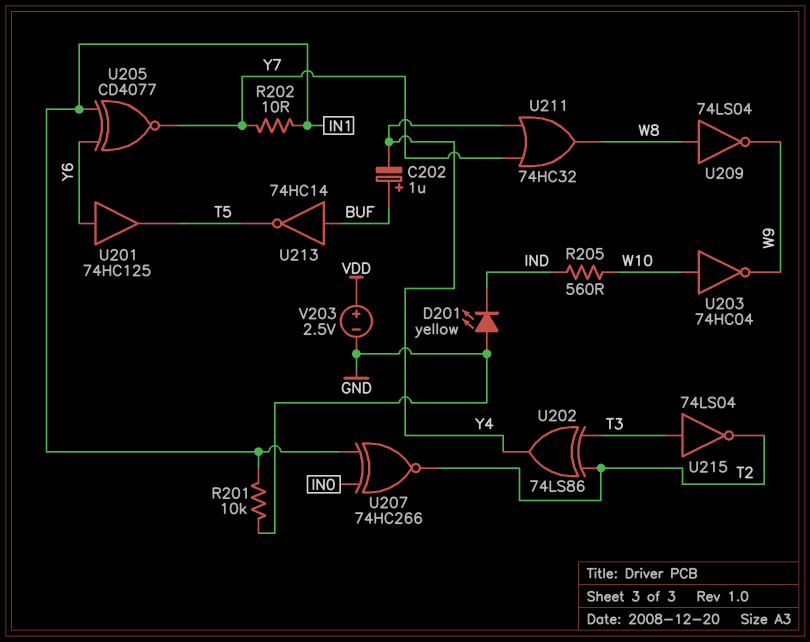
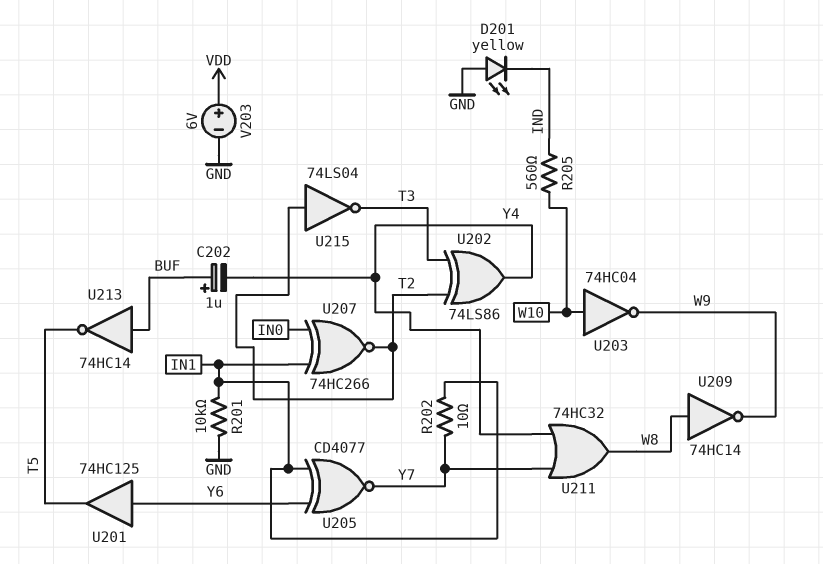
U209: NOT 74LS04 (in W8, out W9) -> NOT 74HC14 (in W8, out W9)
U215: NOT 74LS04 (in T3, out T2) -> NOT 74LS04 (in T2, out T3)
V203: 2.5V (plus VDD, minus GND) -> 6V (plus VDD, minus GND)

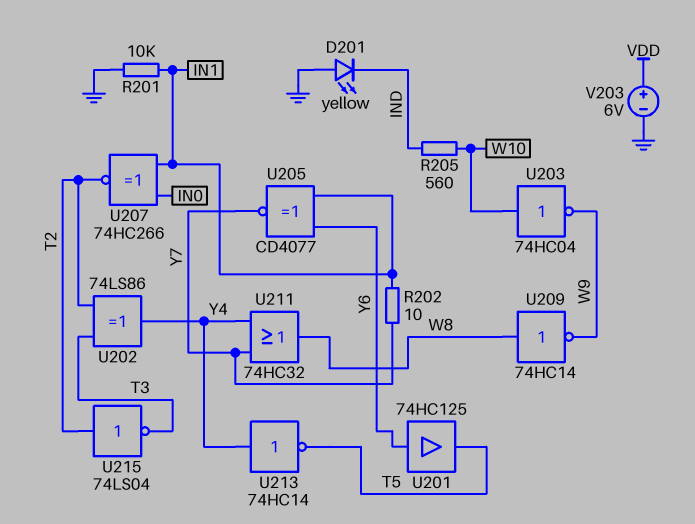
C202: 1uF (plus BUF, minus Y4) -> none
U213: NOT 74HC14 (in BUF, out T5) -> NOT 74HC14 (in Y4, out T5)

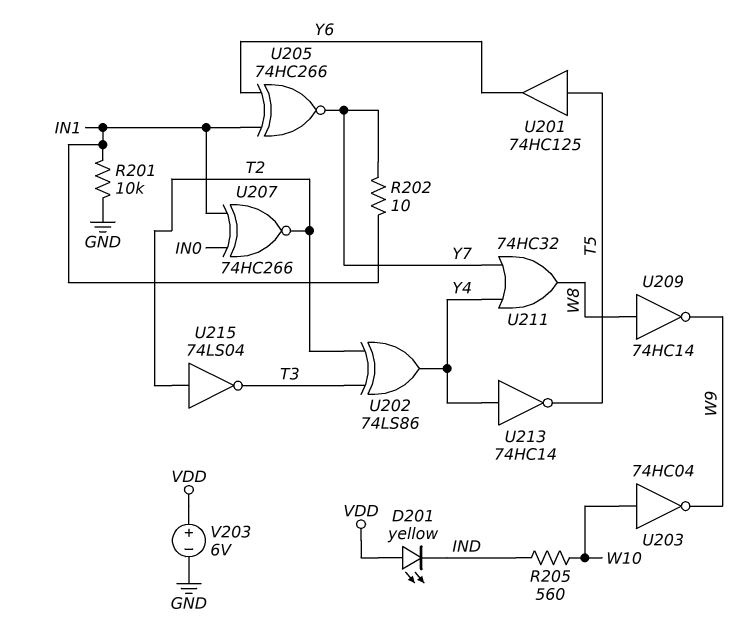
D201: LED yellow (A GND, K IND) -> LED yellow (A VDD, K IND)
U201: buffer 74HC125 (in Y6, out T5) -> buffer 74HC125 (in T5, out Y6)
U205: XNOR CD4077 (in IN1, in Y6, out Y7) -> XNOR 74HC266 (in IN1, in Y6, out Y7)

